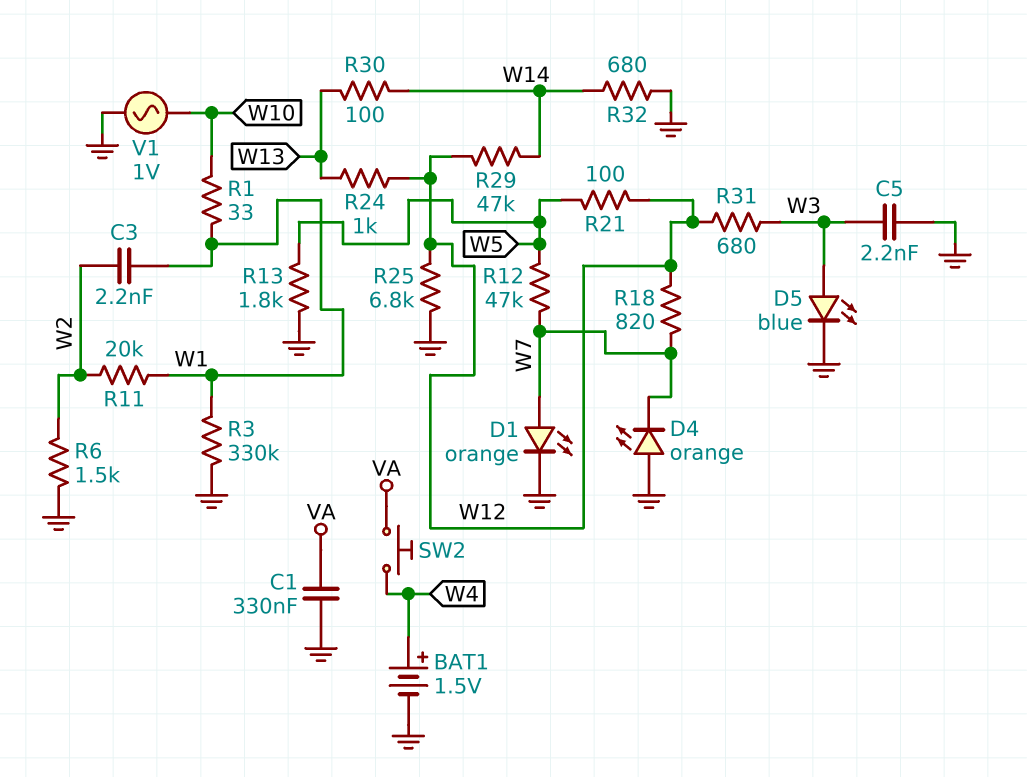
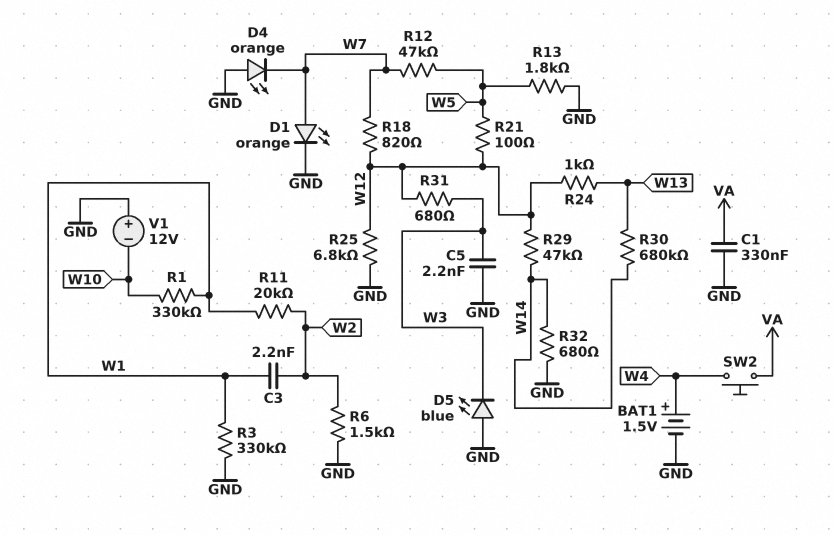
D5: LED blue (A W3, K GND) -> LED blue (A GND, K W3)
R1: 33 (W1, W10) -> 330k (W1, W10)
R30: 100 (W13, W14) -> 680k (W13, W14)
V1: AC 1V (GND, W10) -> 12V (plus GND, minus W10)

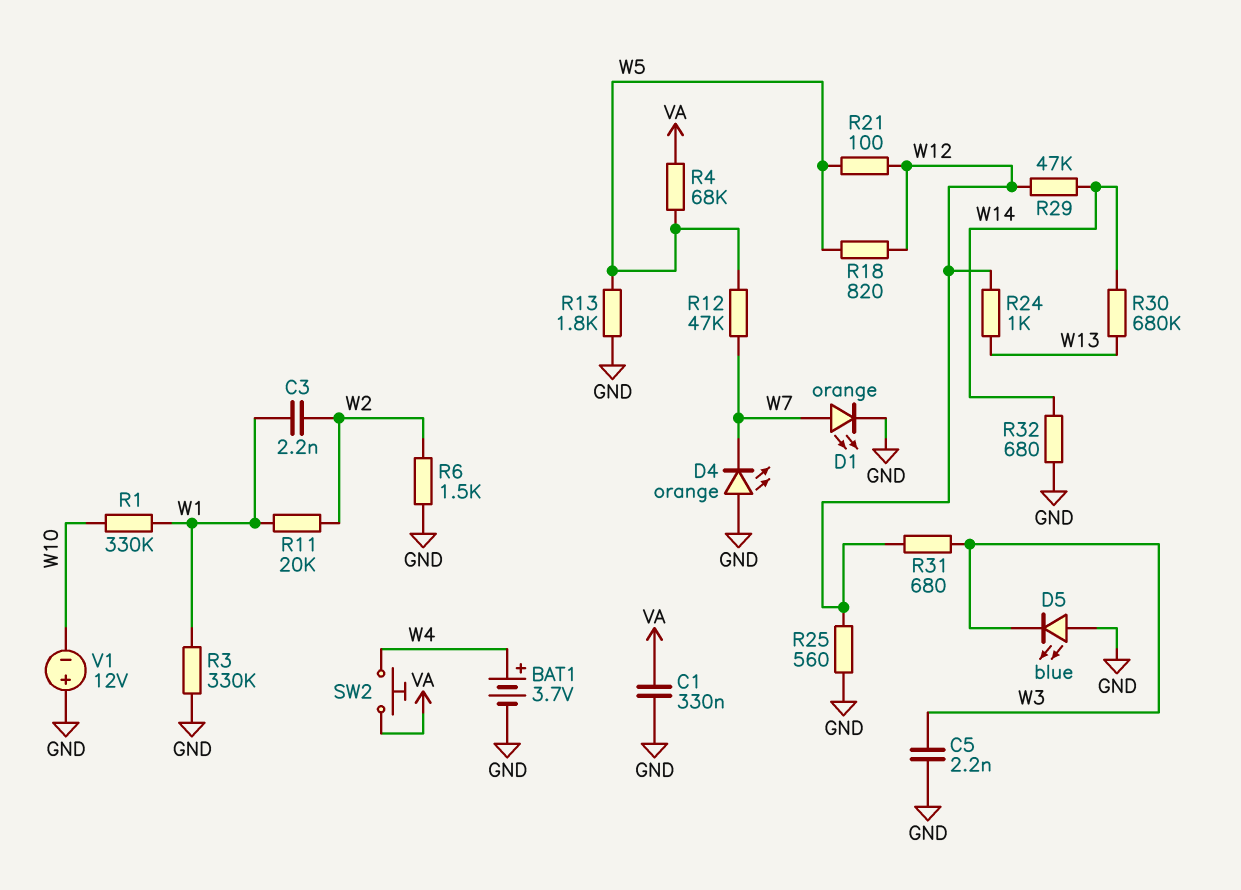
BAT1: 1.5V (plus W4, minus GND) -> 3.7V (plus W4, minus GND)
R4: none -> 68k (VA, W5)
R18: 820 (W7, W12) -> 820 (W5, W12)
R25: 6.8k (GND, W12) -> 560 (GND, W12)

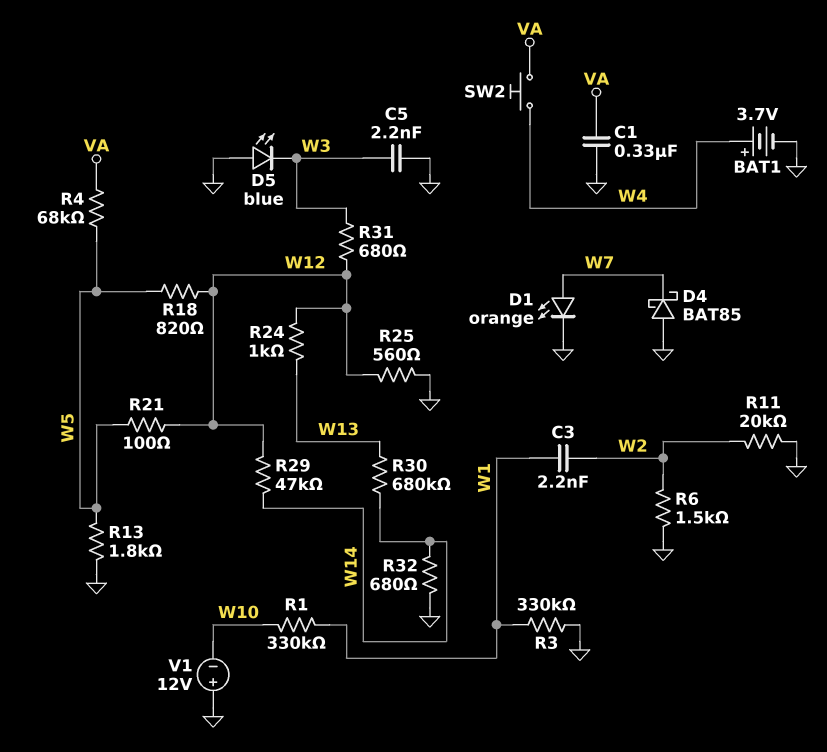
D4: LED orange (A GND, K W7) -> schottky BAT85 (A GND, K W7)
R11: 20k (W1, W2) -> 20k (GND, W2)
R12: 47k (W5, W7) -> none

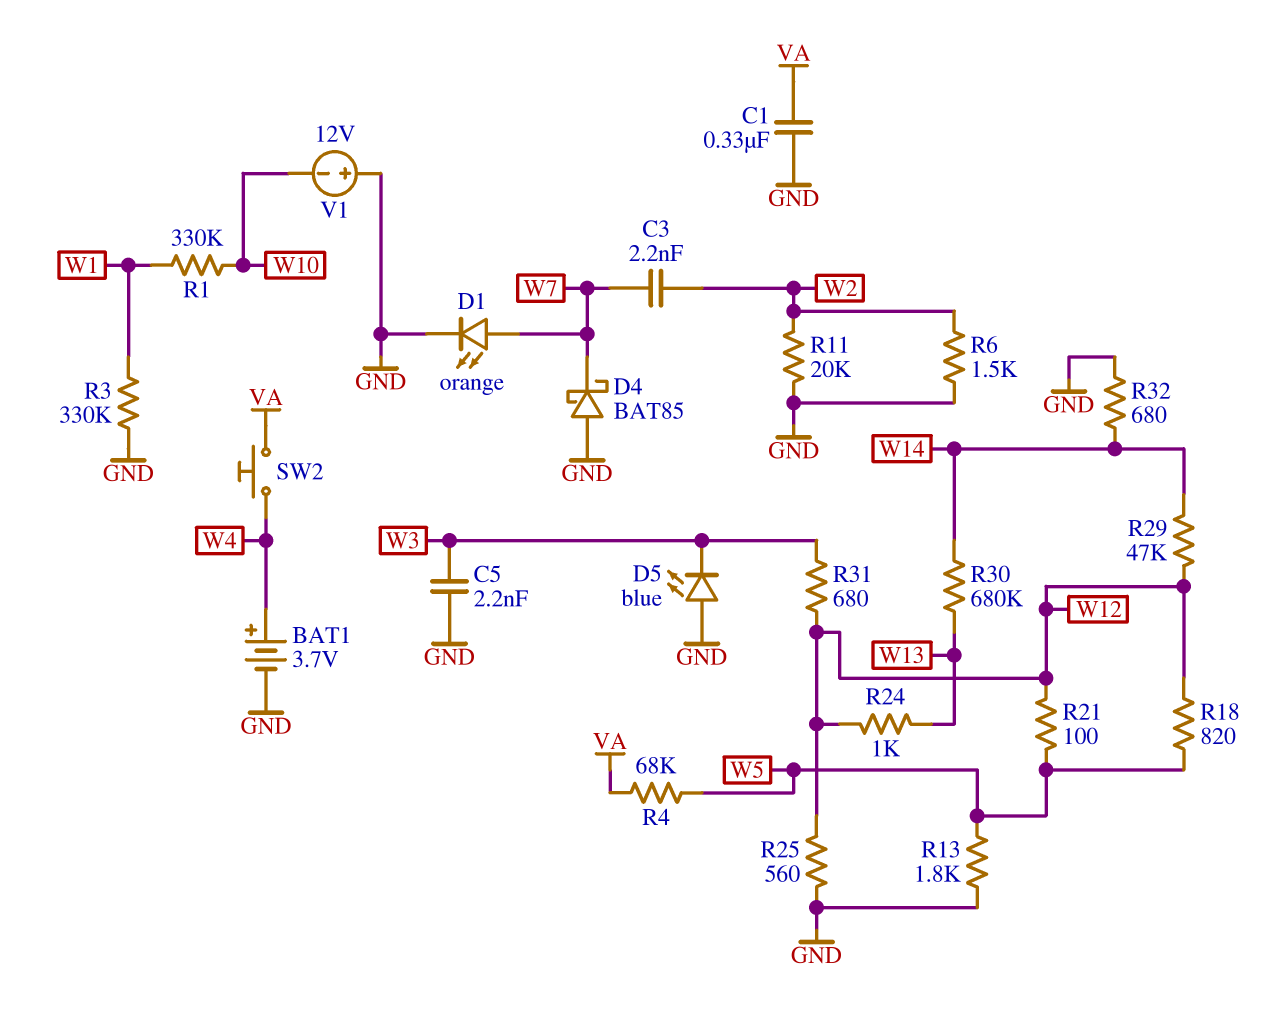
C3: 2.2nF (W1, W2) -> 2.2nF (W2, W7)

